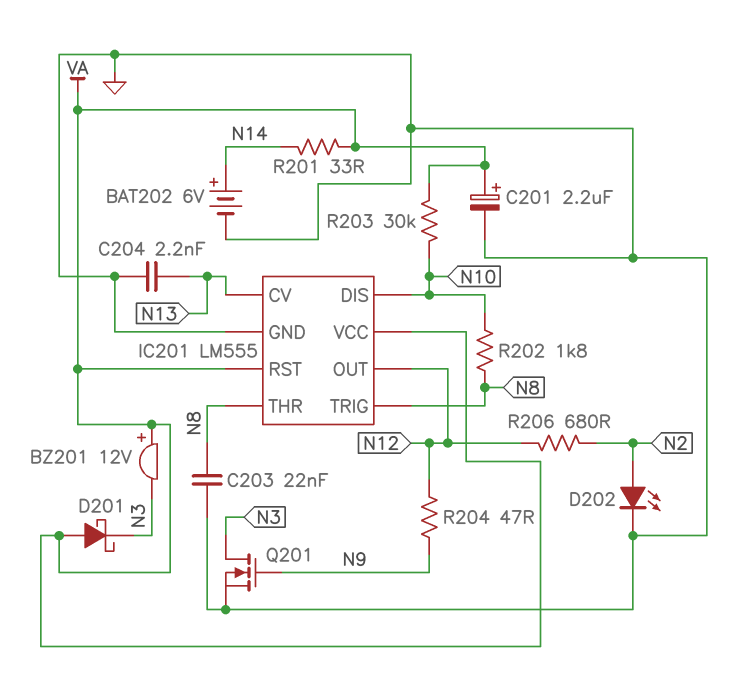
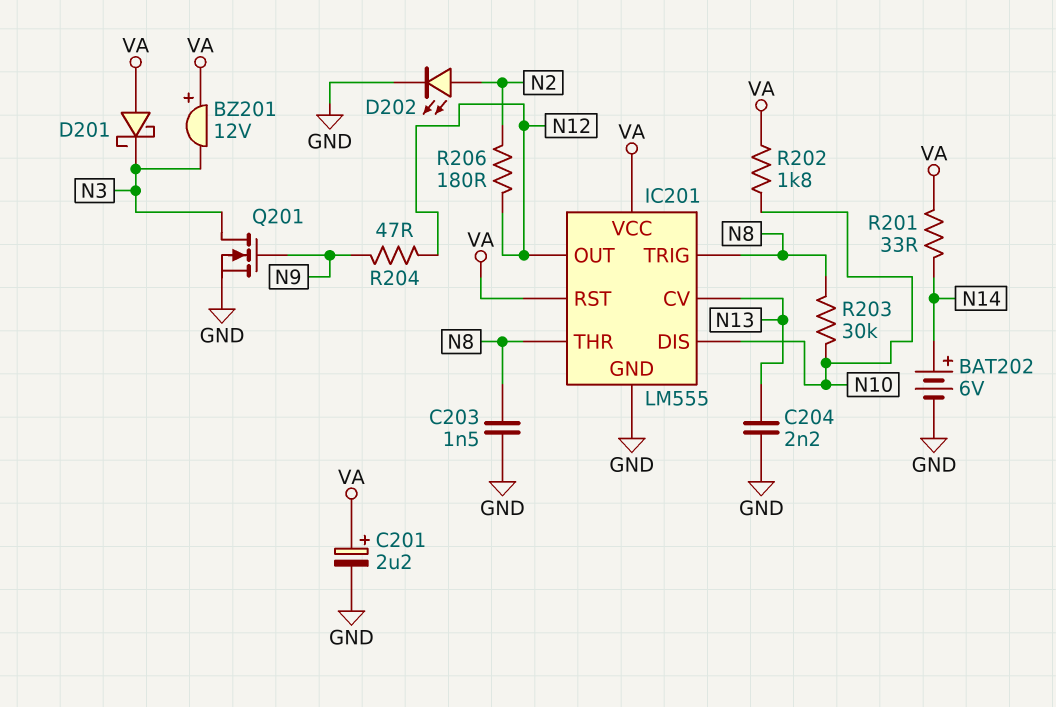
C203: 22nF (GND, N8) -> 1.5nF (GND, N8)
R202: 1.8k (N8, N10) -> 1.8k (N10, VA)
R203: 30k (N10, VA) -> 30k (N8, N10)
R206: 680 (N2, N12) -> 180 (N2, N12)

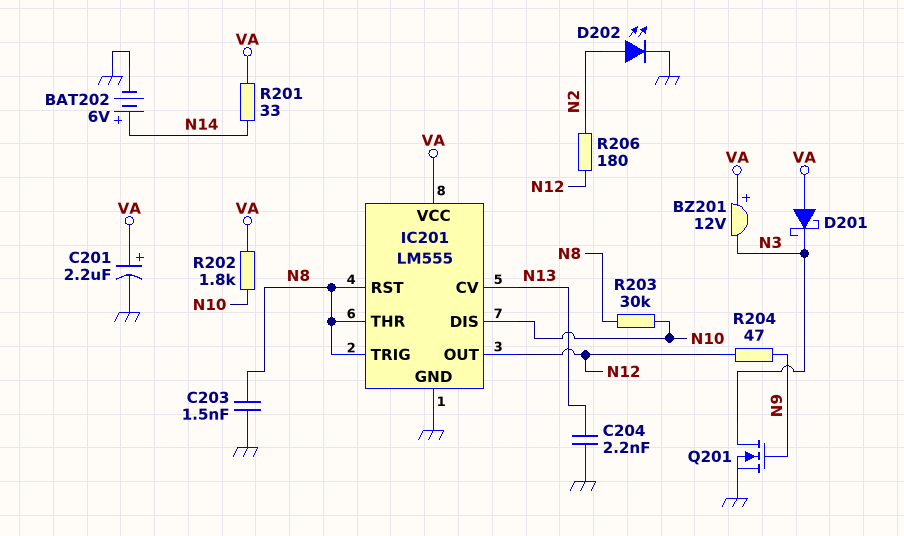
IC201 pin RST: VA -> N8

